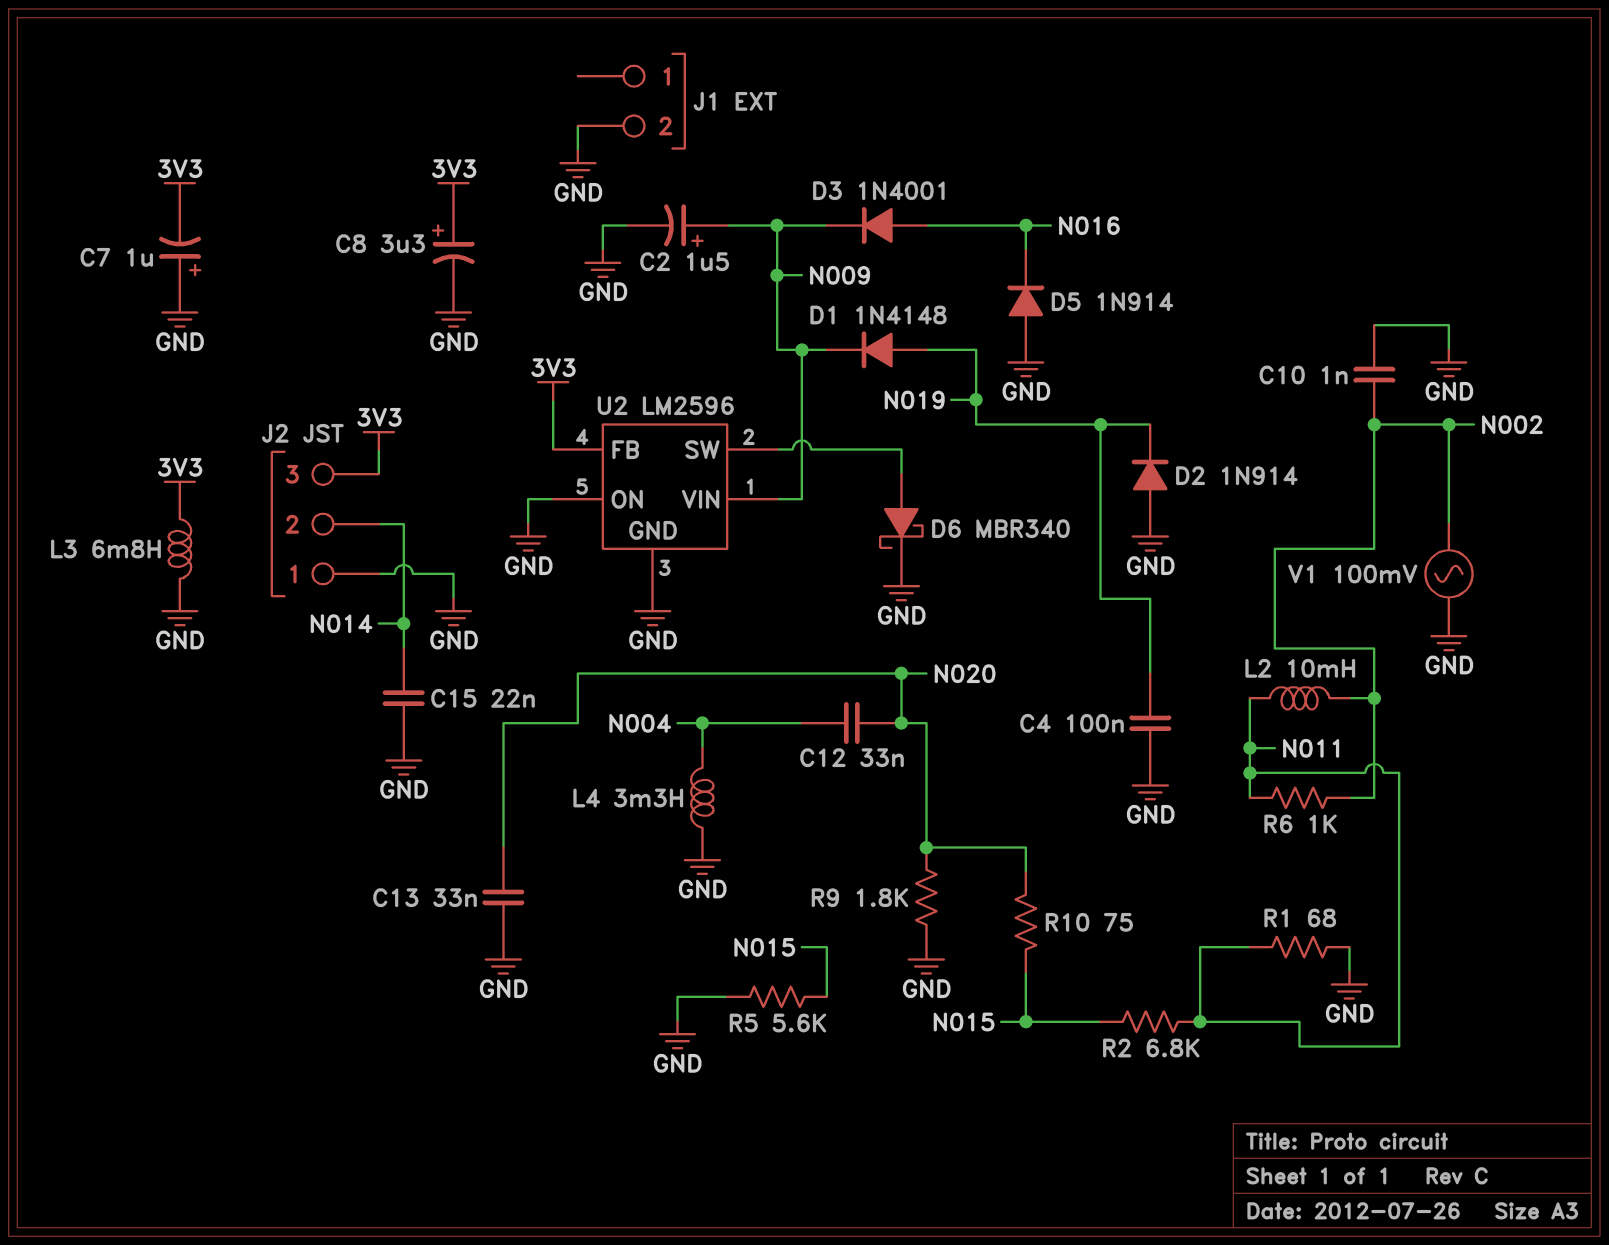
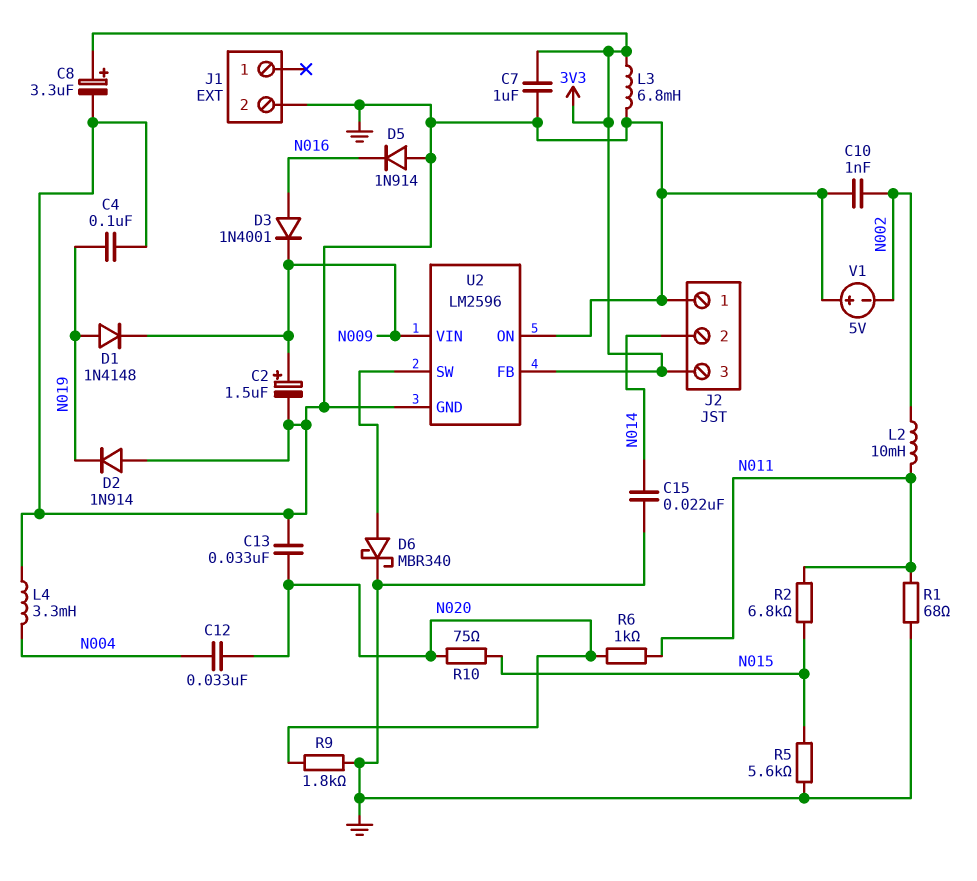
C7: 1uF (plus GND, minus 3V3) -> 1uF (3V3, GND)
R6: 1k (N002, N011) -> 1k (N011, N020)
V1: AC 100mV (GND, N002) -> 5V (plus GND, minus N002)

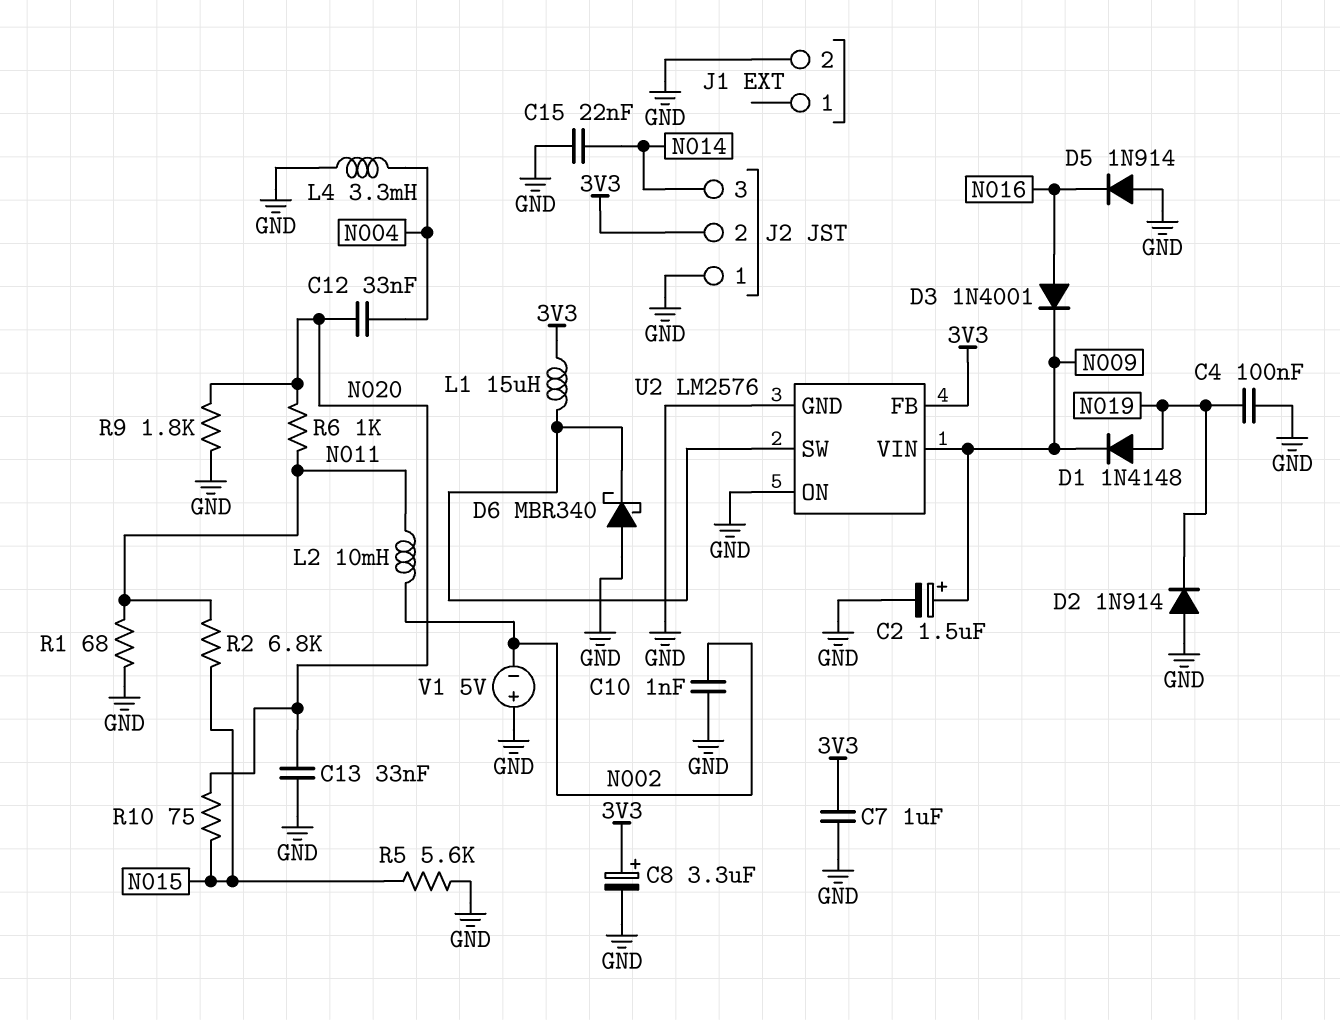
D6: schottky MBR340 (A U2/SW, K GND) -> schottky MBR340 (A GND, K U2/SW)
J2 pin 2: N014 -> 3V3
J2 pin 3: 3V3 -> N014
L1: none -> 15uH (3V3, U2/SW)
L3: 6.8mH (3V3, GND) -> none
U2: LM2596 -> LM2576

